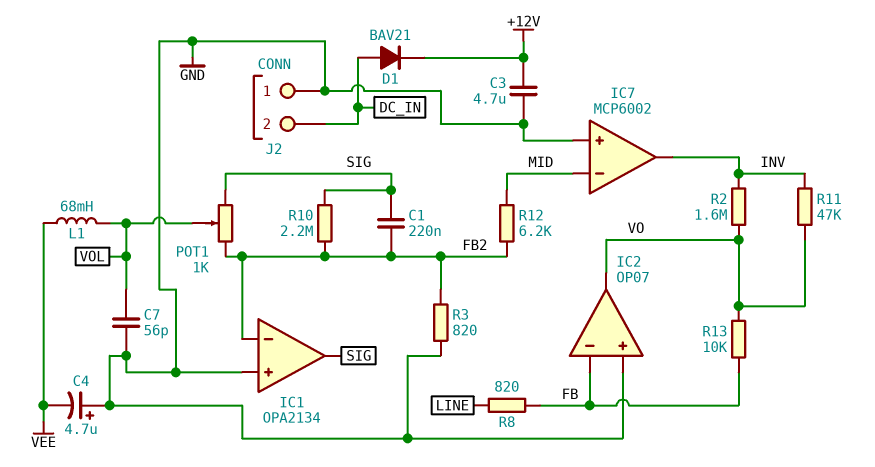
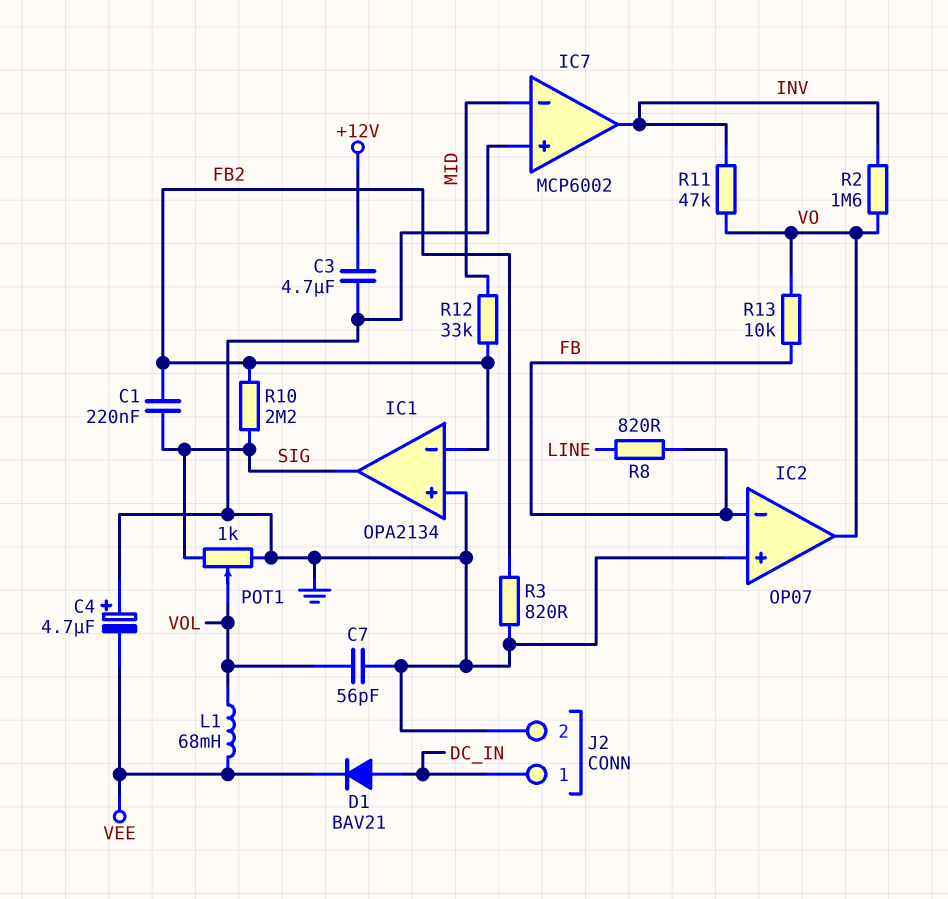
D1: diode BAV21 (A DC_IN, K +12V) -> diode BAV21 (A DC_IN, K VEE)
J2 pin 1: GND -> DC_IN
J2 pin 2: DC_IN -> GND
POT1: 1k (FB2, SIG, wiper VOL) -> 1k (GND, SIG, wiper VOL)
R12: 6.2k (FB2, MID) -> 33k (FB2, MID)

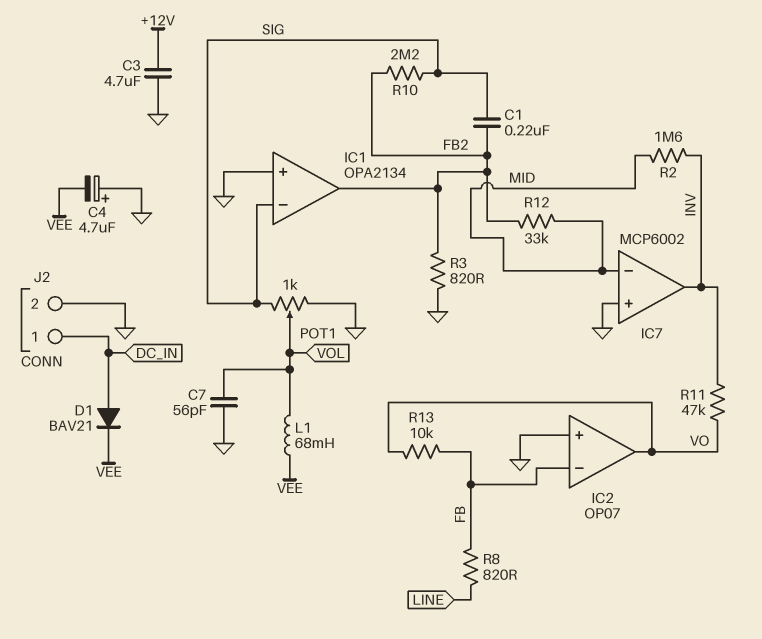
IC1 pin in-: FB2 -> SIG
IC1 pin out: SIG -> FB2
R2: 1.6M (INV, VO) -> 1.6M (INV, MID)

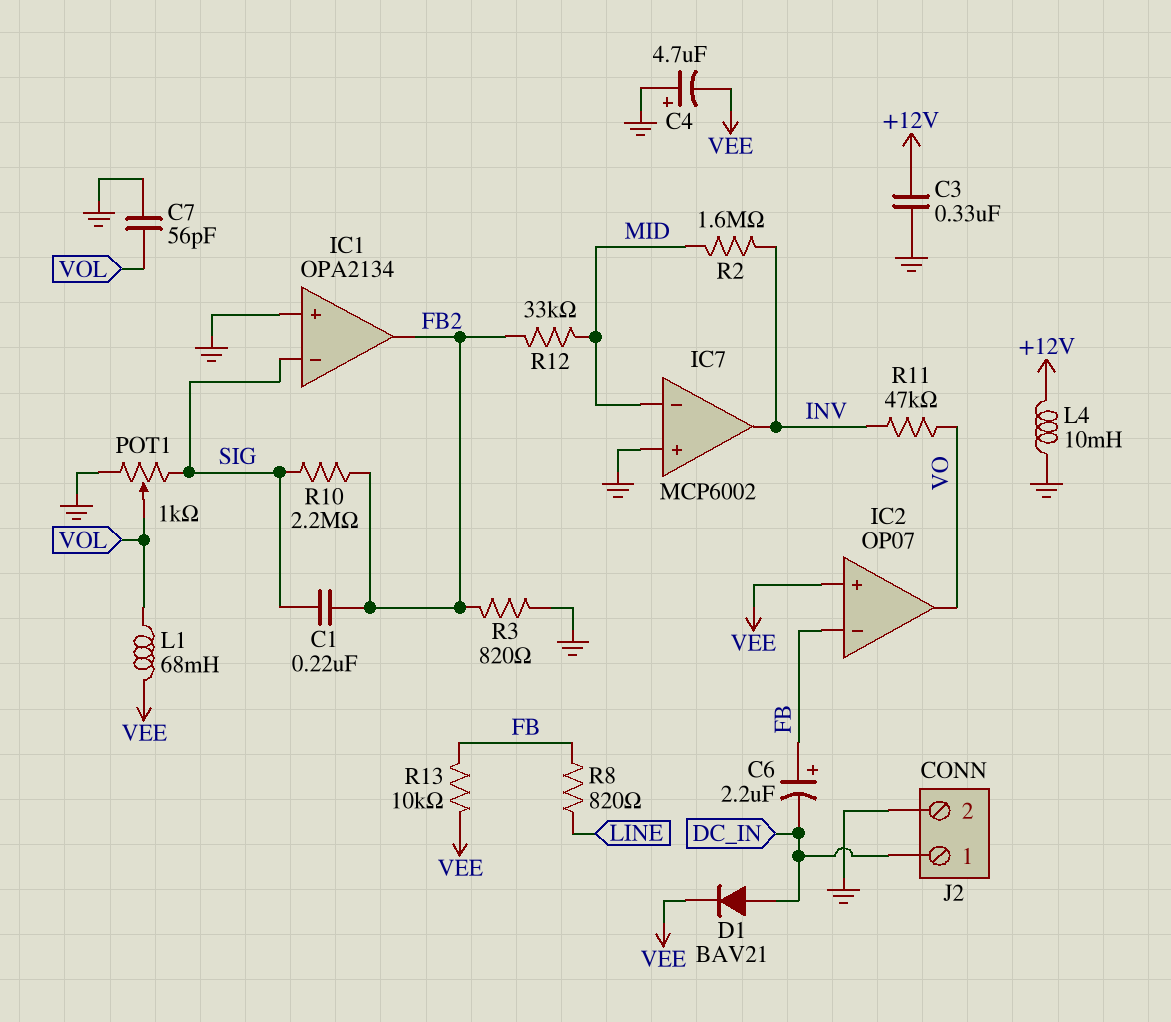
C3: 4.7uF (+12V, GND) -> 330nF (+12V, GND)
C6: none -> 2.2uF (plus FB, minus DC_IN)
IC2 pin in+: GND -> VEE
L4: none -> 10mH (+12V, GND)
R13: 10k (FB, VO) -> 10k (FB, VEE)

